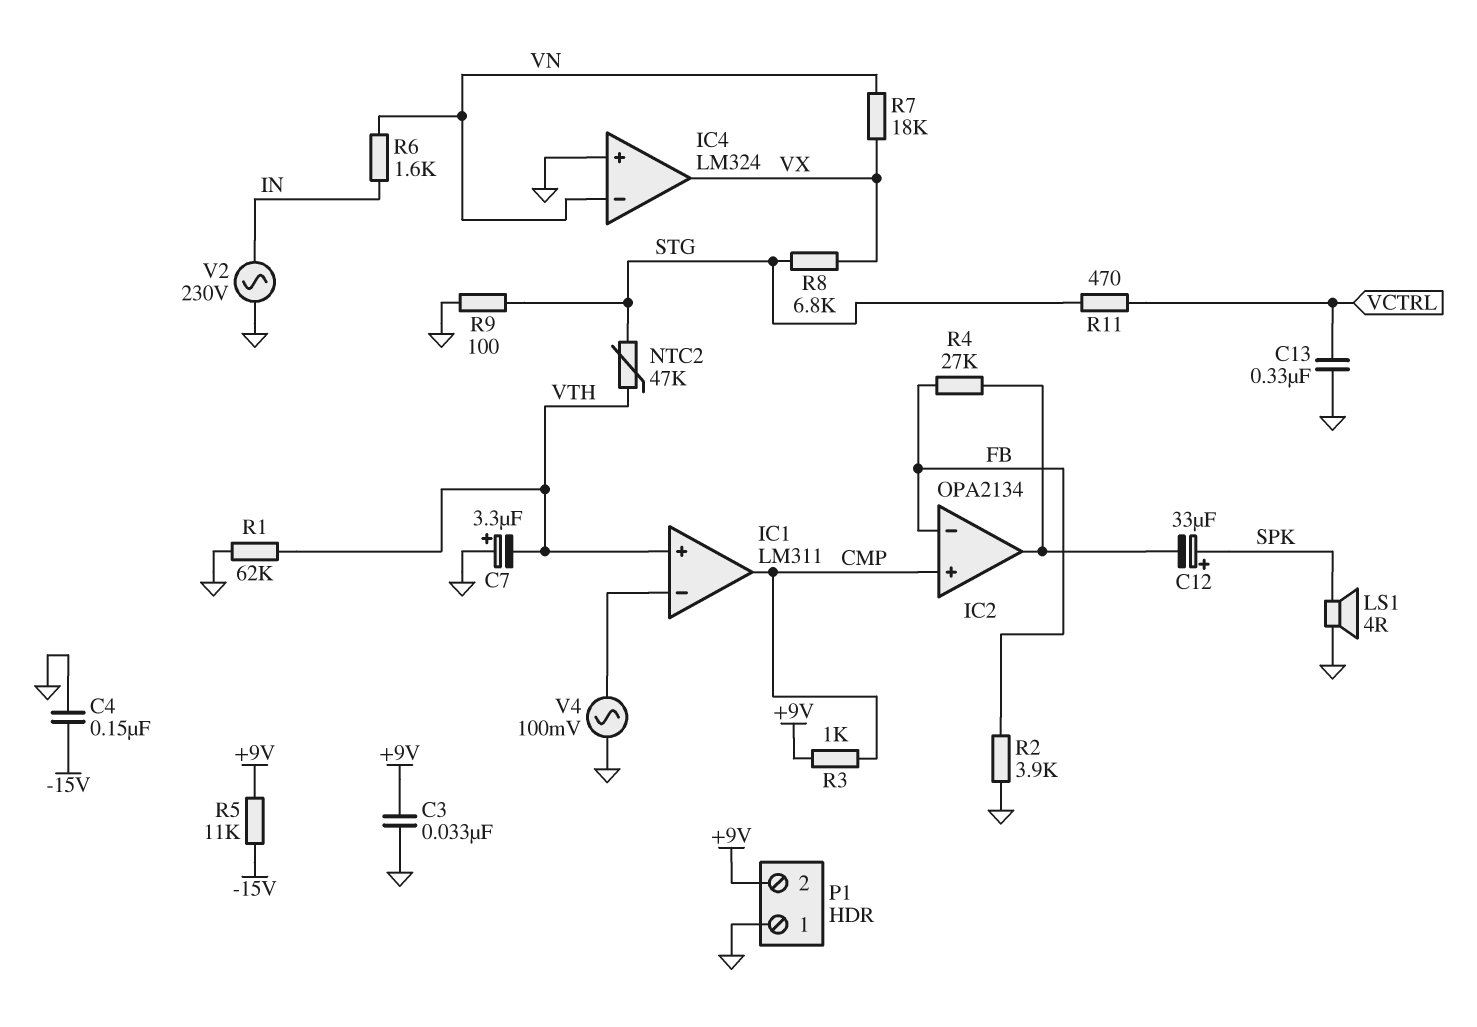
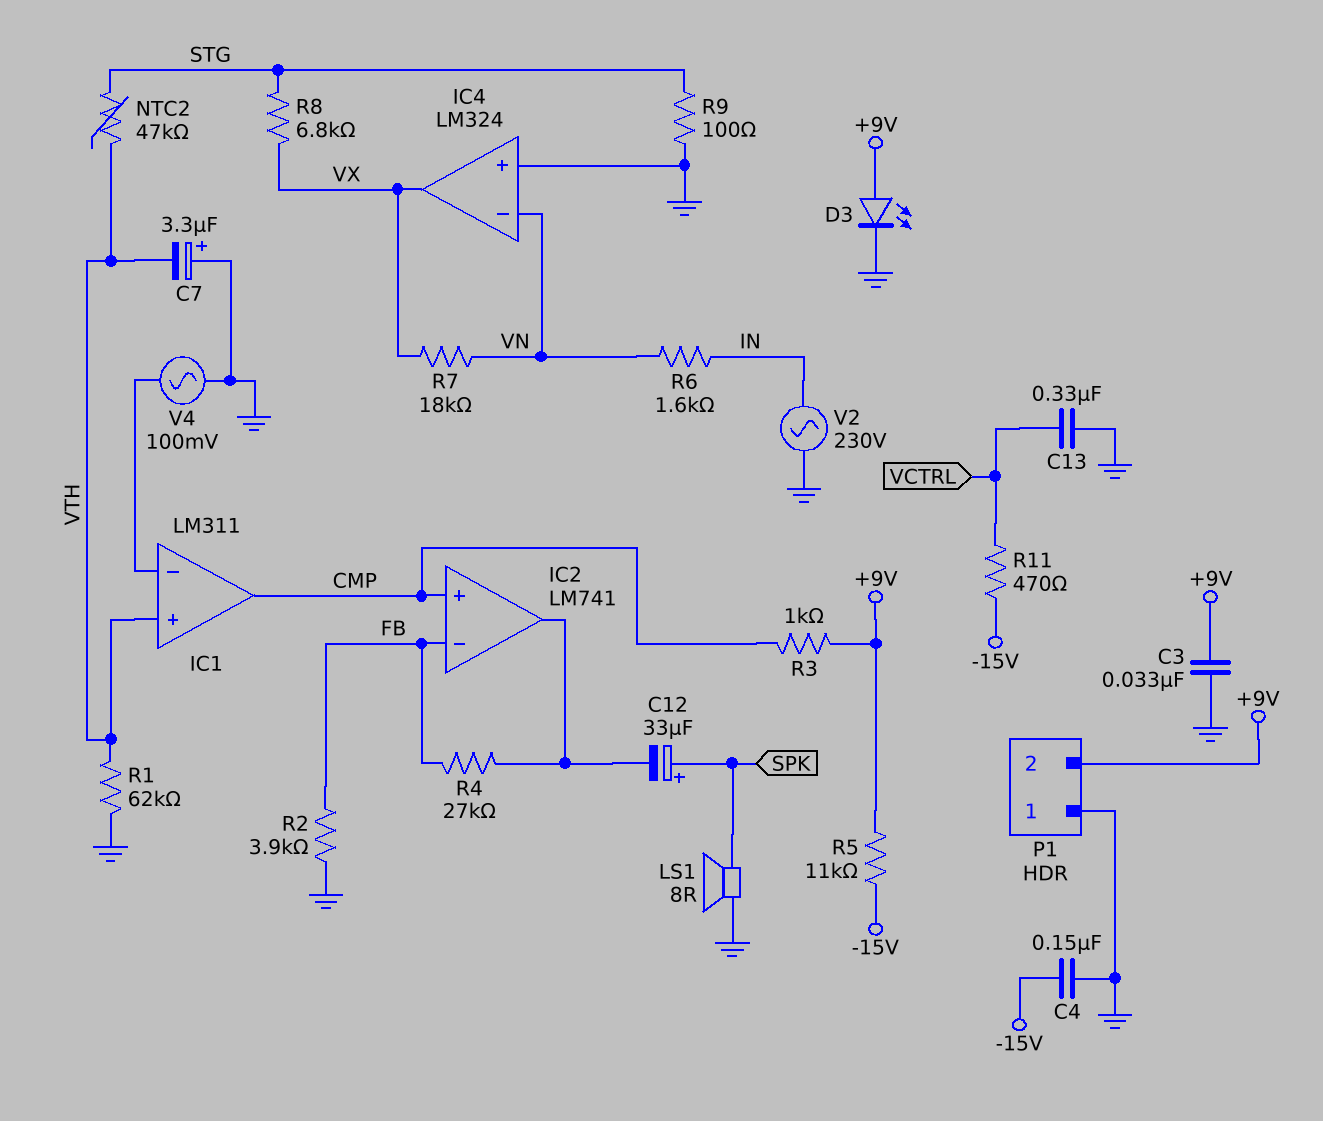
D3: none -> LED (A +9V, K GND)
IC2: OPA2134 -> LM741
LS1: speaker 4R (GND, SPK) -> speaker 8R (GND, SPK)
R11: 470 (STG, VCTRL) -> 470 (-15V, VCTRL)

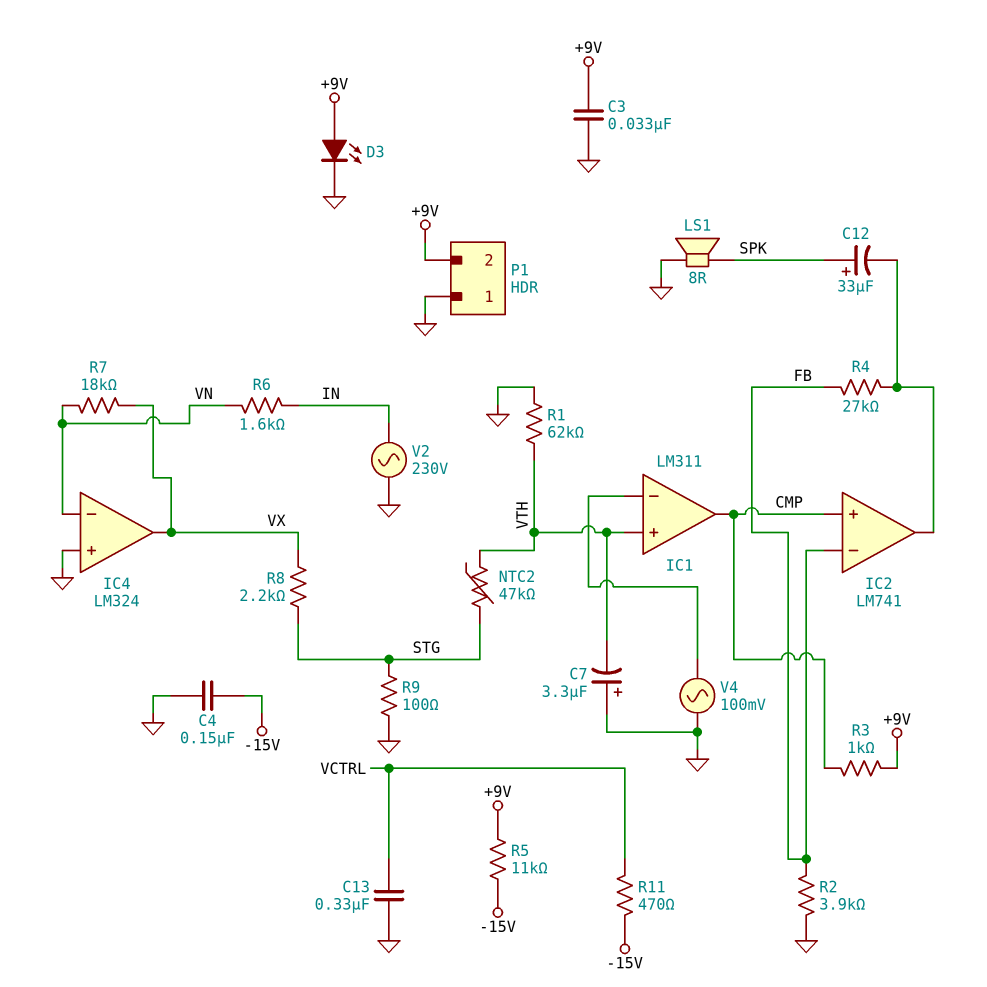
R8: 6.8k (STG, VX) -> 2.2k (STG, VX)

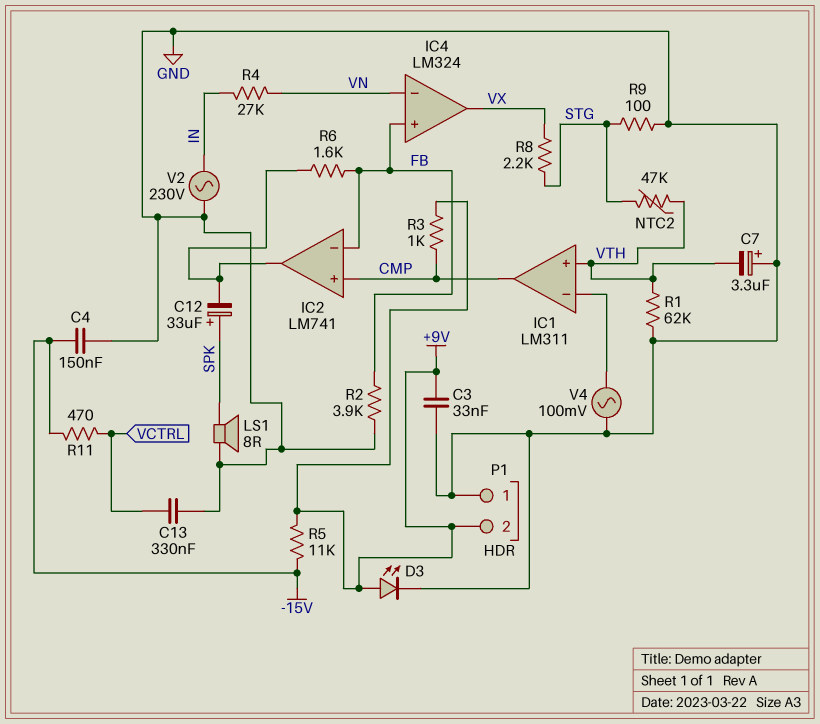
IC4 pin in+: GND -> FB
R4: 27k (FB, IC2/out) -> 27k (IN, VN)
R6: 1.6k (IN, VN) -> 1.6k (FB, IC2/out)
R7: 18k (VN, VX) -> none

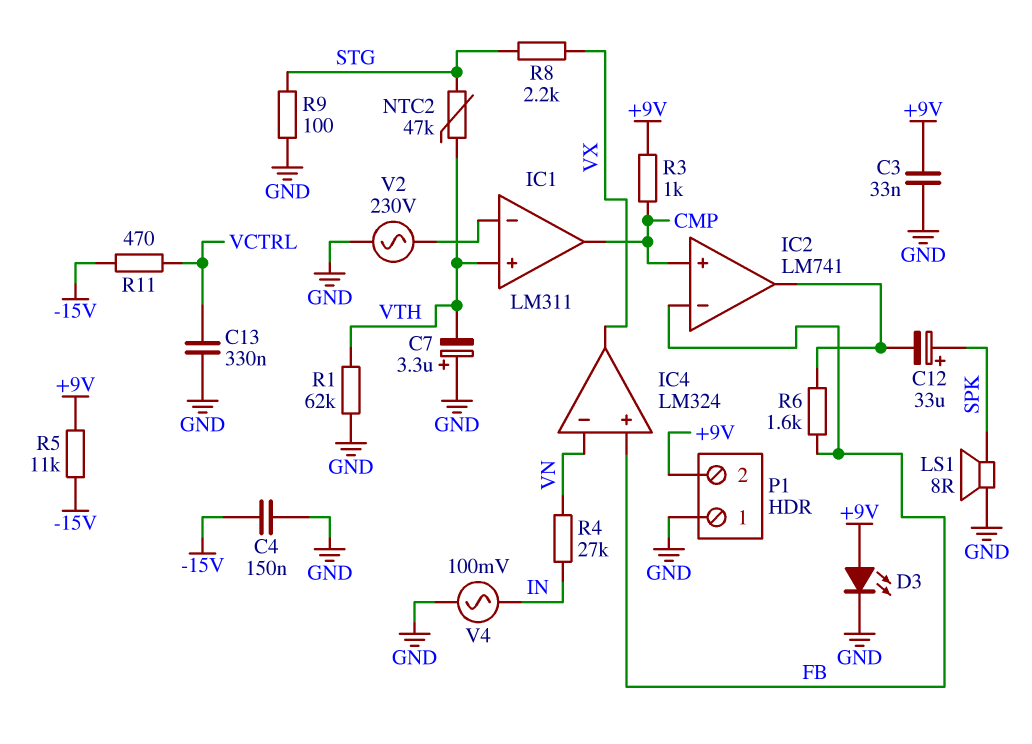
R2: 3.9k (FB, GND) -> none
V2: AC 230V (GND, IN) -> AC 230V (GND, IC1/in-)
V4: AC 100mV (GND, IC1/in-) -> AC 100mV (GND, IN)

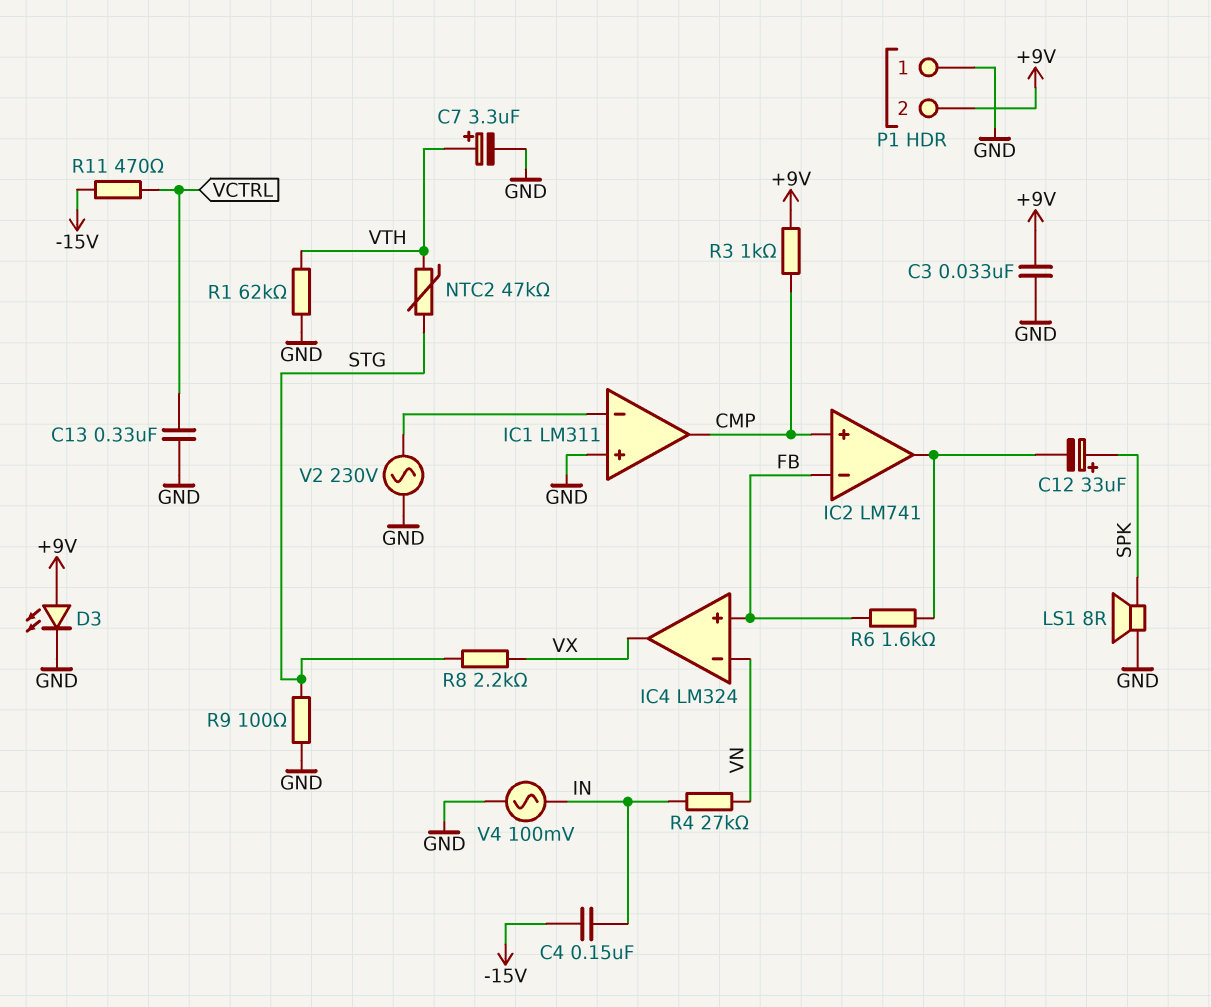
C4: 150nF (-15V, GND) -> 150nF (-15V, IN)
C7: 3.3uF (plus GND, minus VTH) -> 3.3uF (plus VTH, minus GND)
IC1 pin in+: VTH -> GND
R5: 11k (+9V, -15V) -> none

